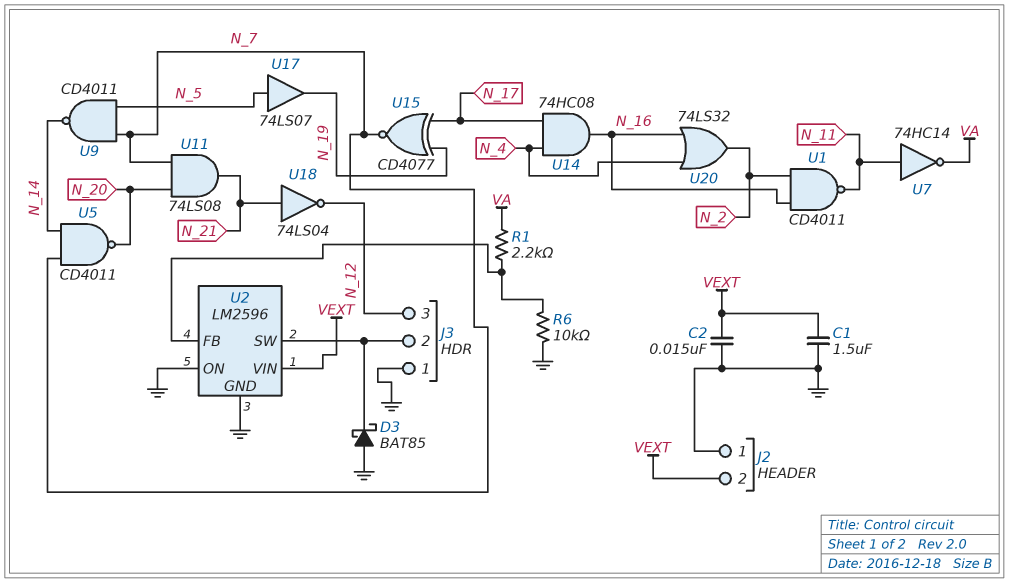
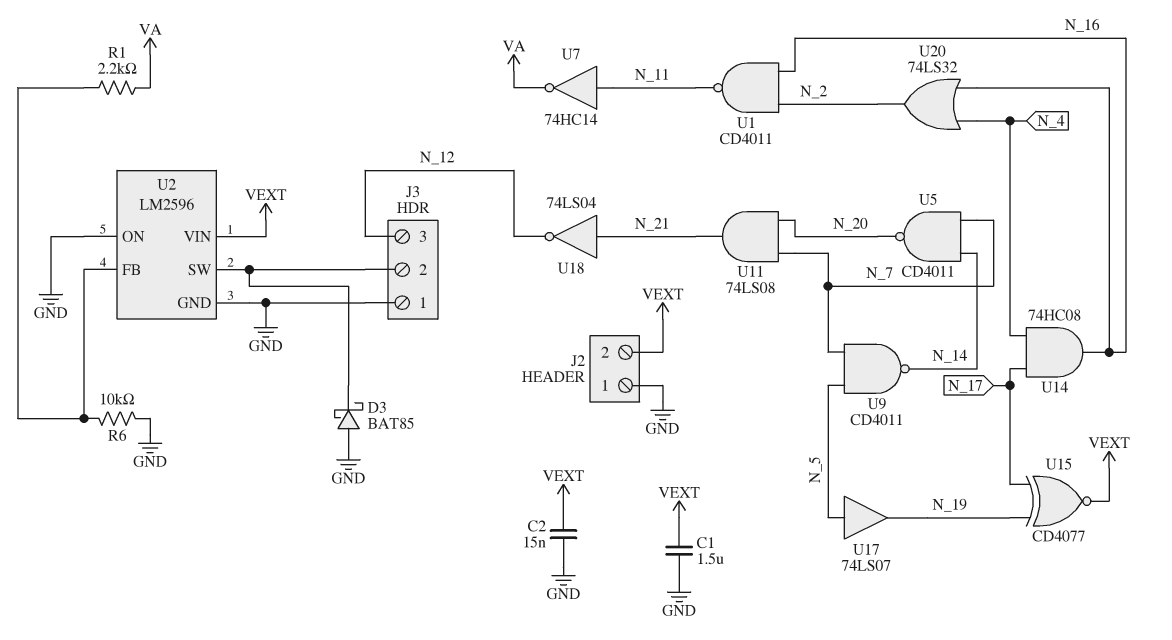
U15: XNOR CD4077 (in N_17, in N_19, out N_7) -> XNOR CD4077 (in N_17, in N_19, out VEXT)

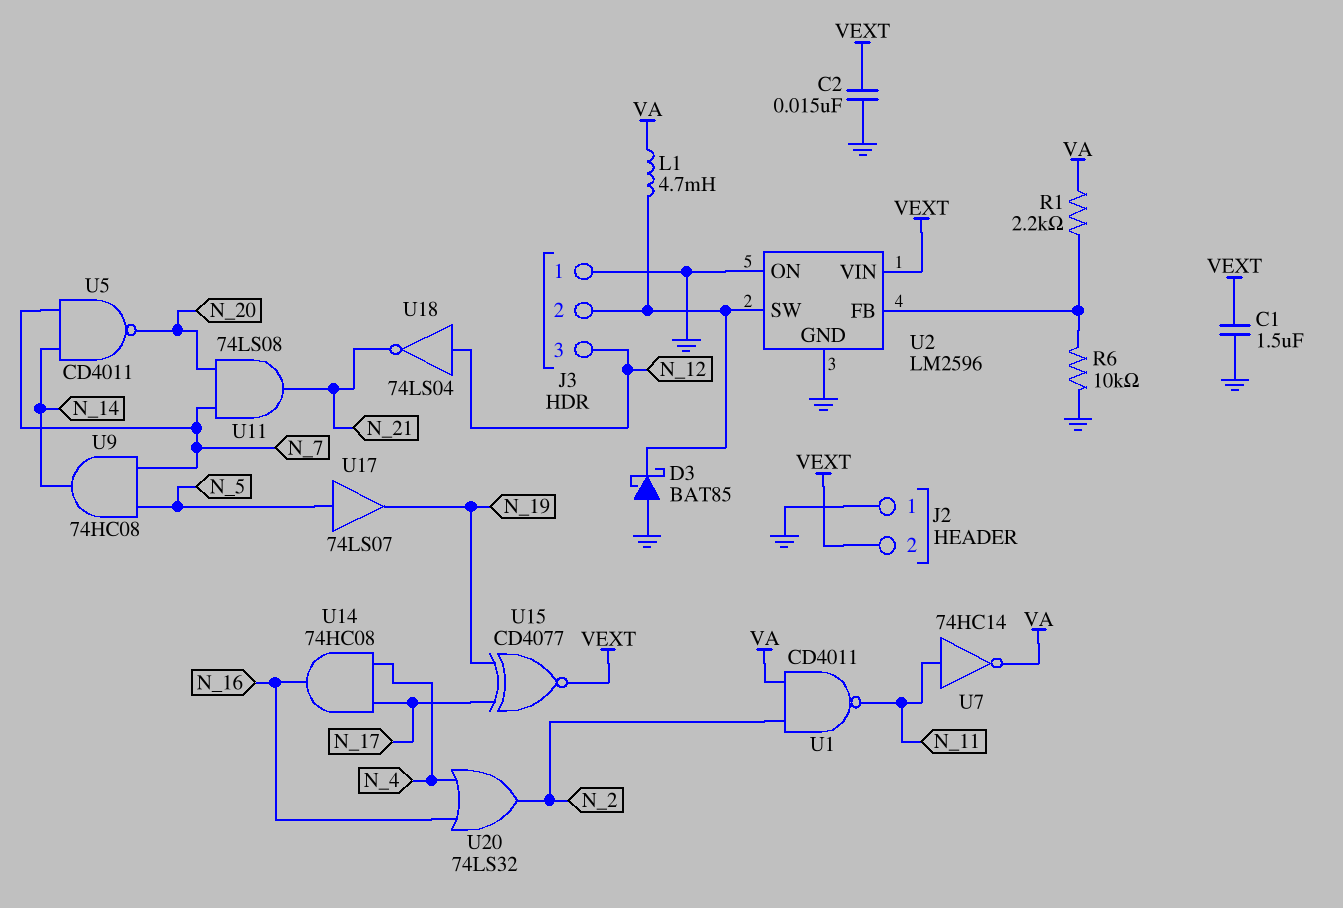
L1: none -> 4.7mH (J3/2, VA)
U1: NAND CD4011 (in N_2, in N_16, out N_11) -> NAND CD4011 (in N_2, in VA, out N_11)
U9: NAND CD4011 (in N_5, in N_7, out N_14) -> AND 74HC08 (in N_5, in N_7, out N_14)
U18: NOT 74LS04 (in N_21, out N_12) -> NOT 74LS04 (in N_12, out N_21)

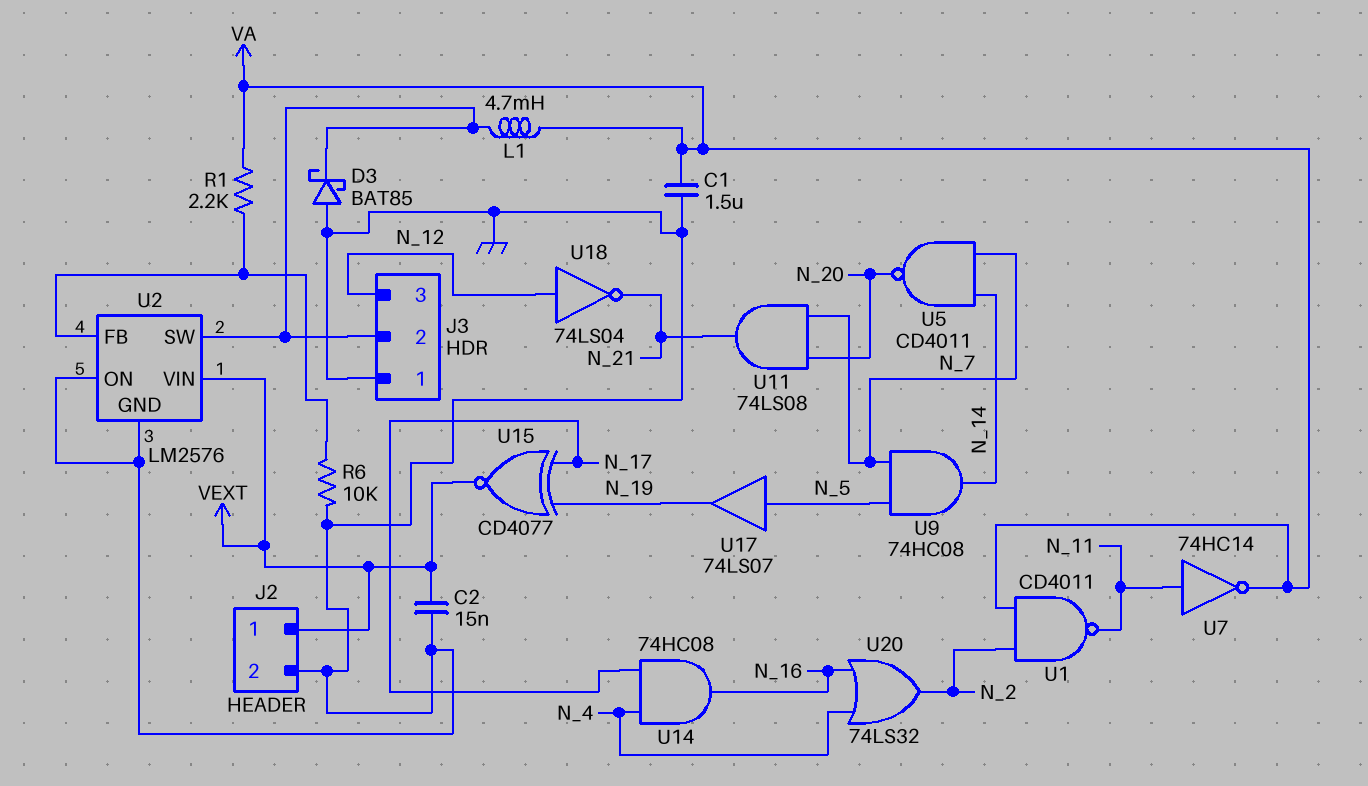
C1: 1.5uF (GND, VEXT) -> 1.5uF (GND, VA)
J2 pin 1: GND -> VEXT
J2 pin 2: VEXT -> GND
U2: LM2596 -> LM2576

